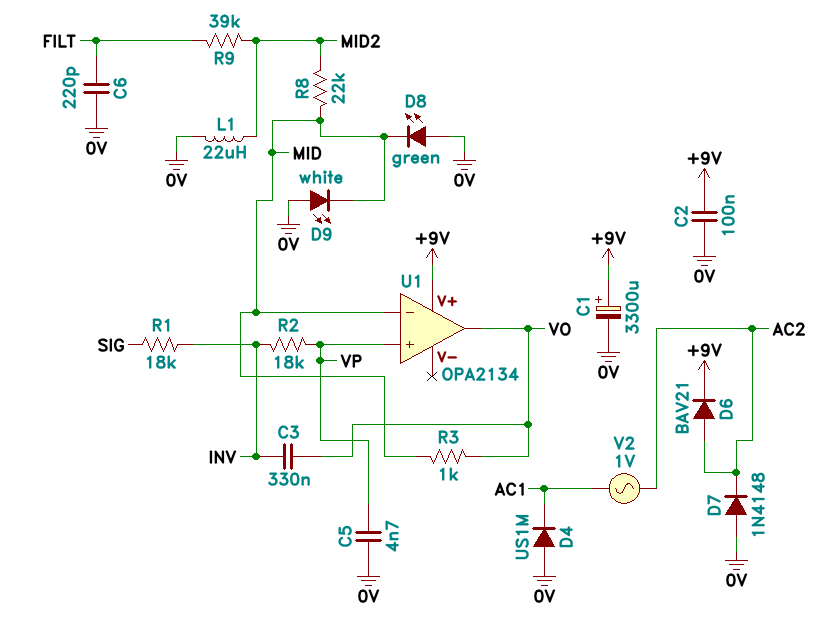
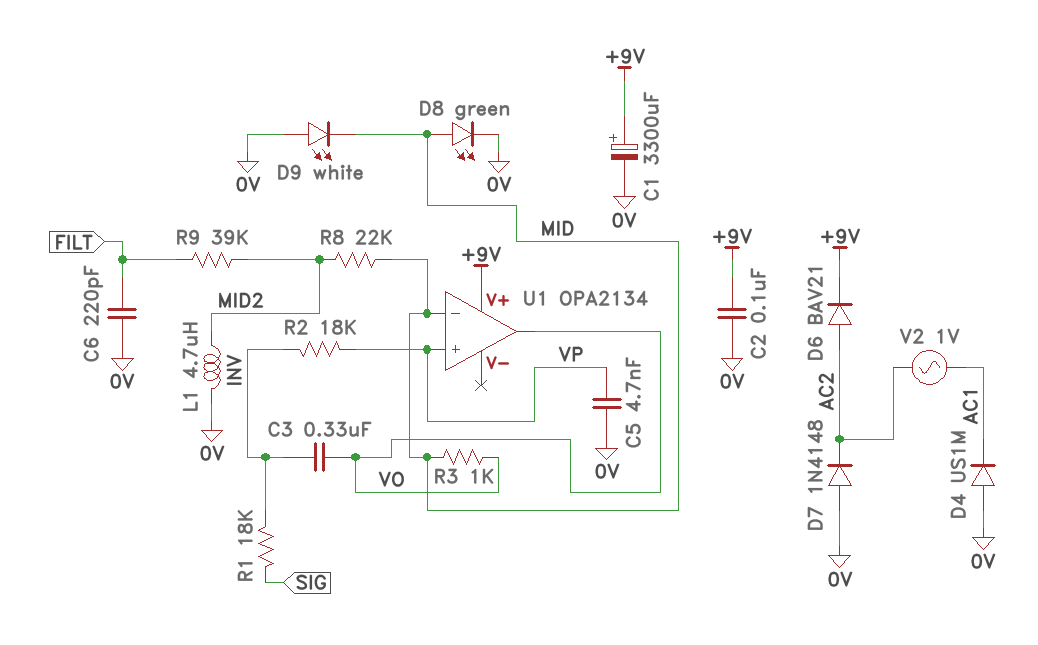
D8: LED green (A 0V, K MID) -> LED green (A MID, K 0V)
L1: 22uH (0V, MID2) -> 4.7uH (0V, MID2)

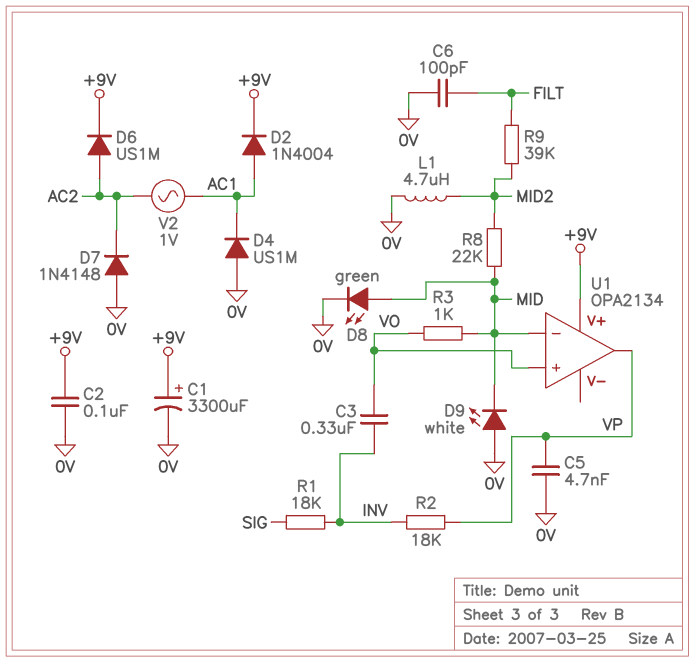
C6: 220pF (0V, FILT) -> 100pF (0V, FILT)
D2: none -> diode 1N4004 (A AC1, K +9V)
D6: diode BAV21 (A AC2, K +9V) -> diode US1M (A AC2, K +9V)
U1 pin in+: VP -> VO
U1 pin out: VO -> VP

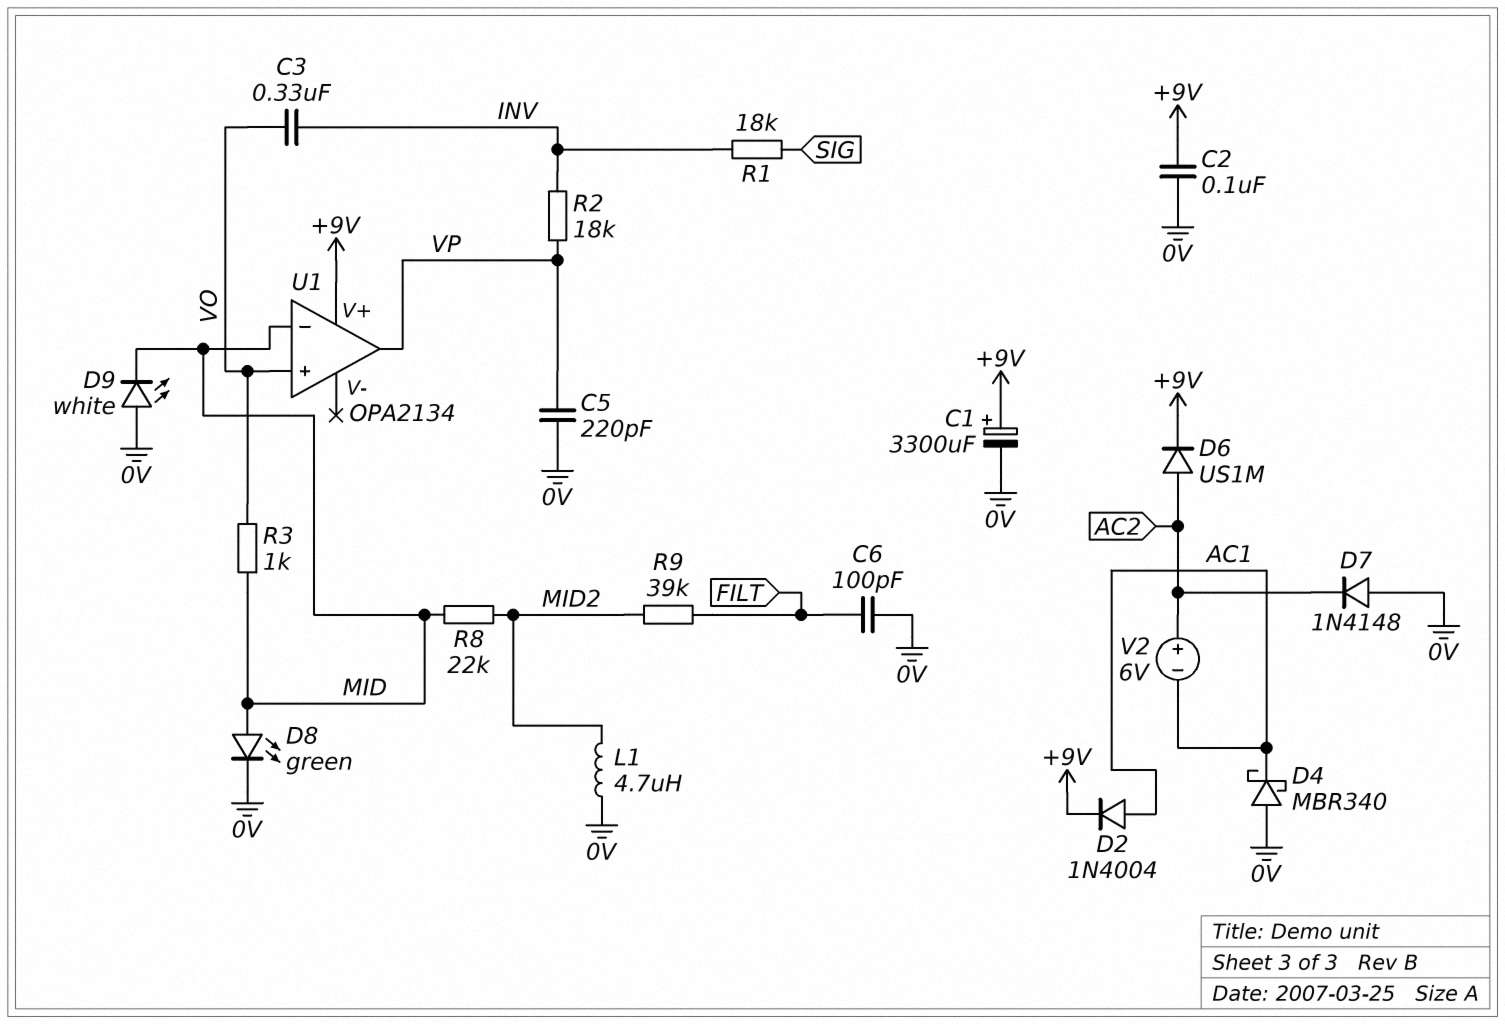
C5: 4.7nF (0V, VP) -> 220pF (0V, VP)
D4: diode US1M (A 0V, K AC1) -> schottky MBR340 (A 0V, K AC1)
V2: AC 1V (AC1, AC2) -> 6V (plus AC2, minus AC1)

